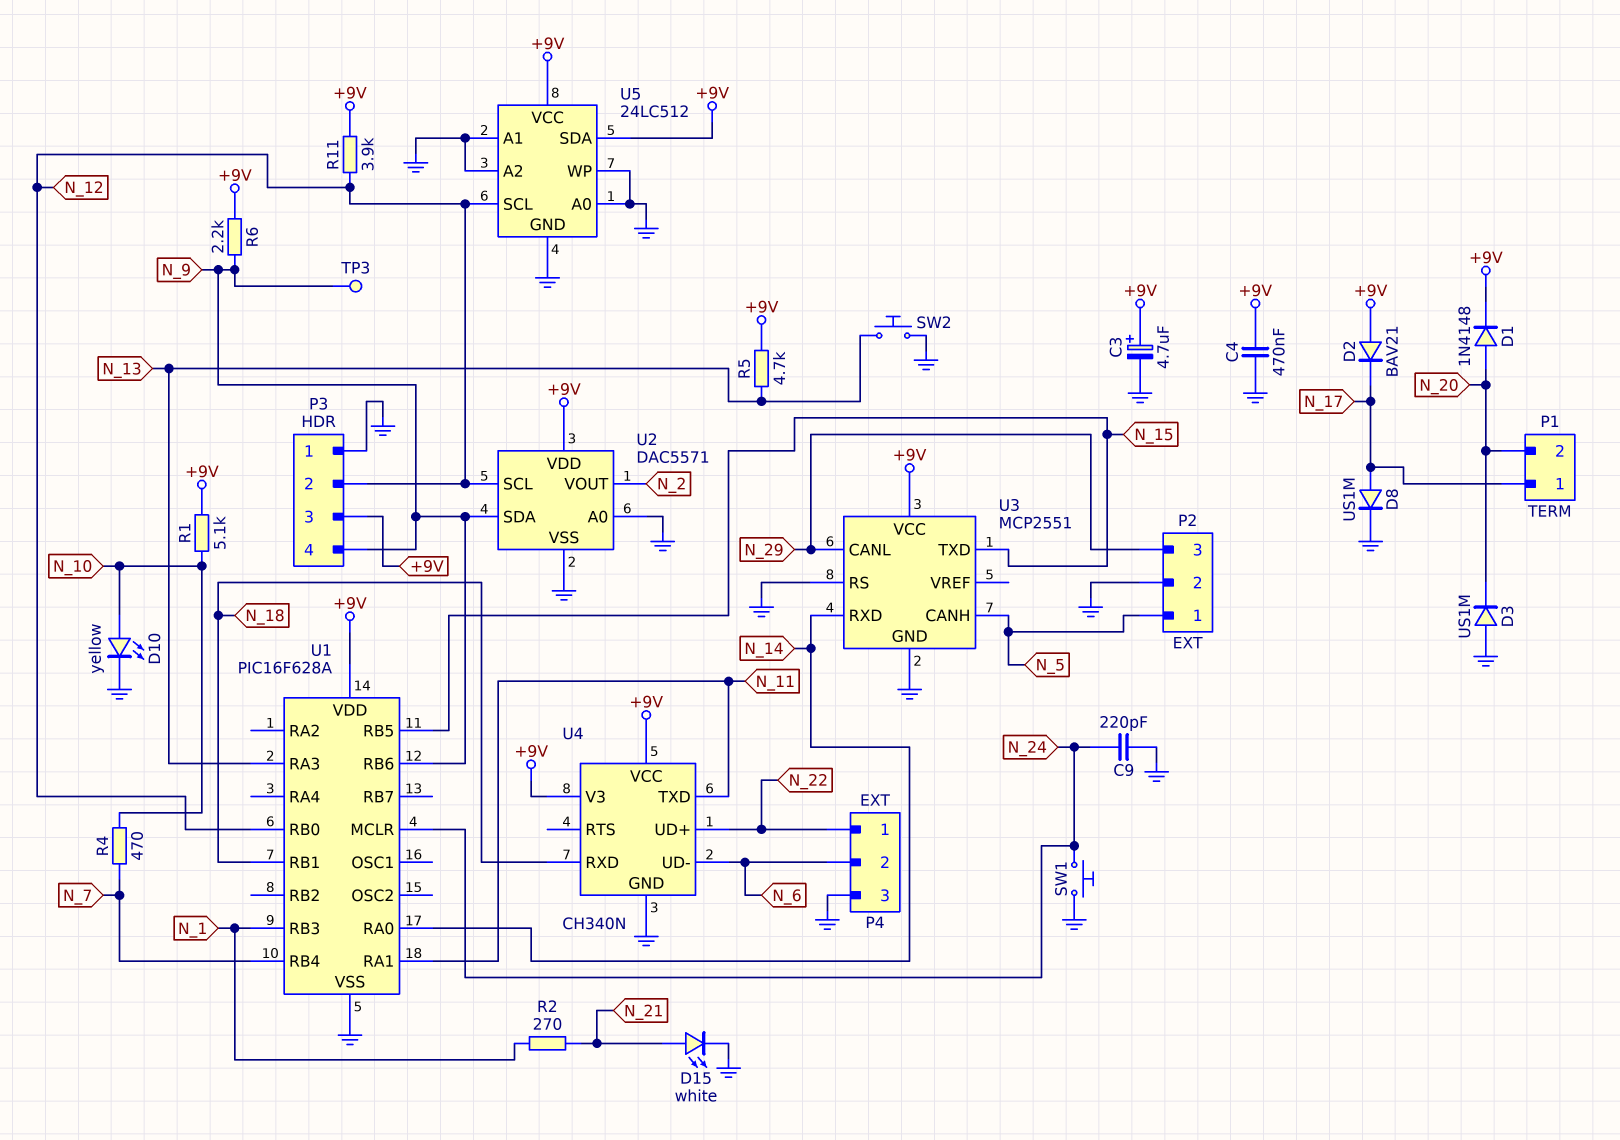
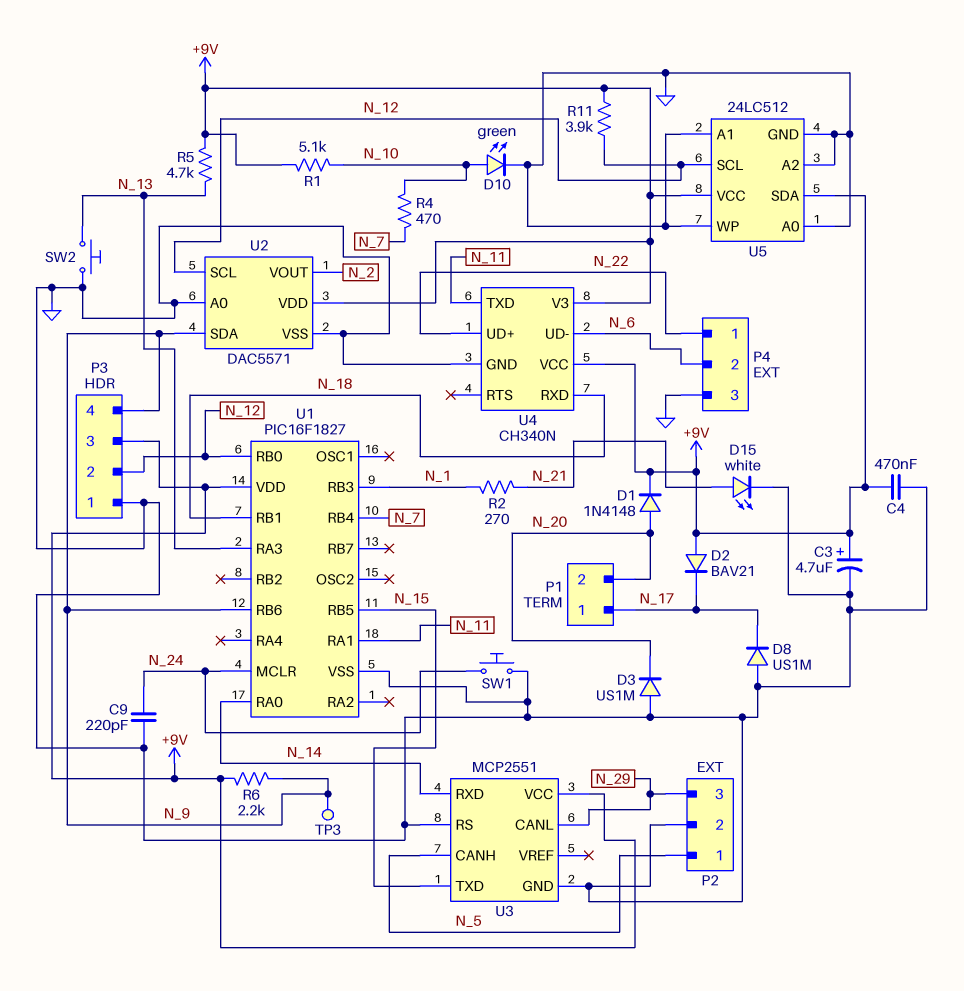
D8: diode US1M (A N_17, K GND) -> diode US1M (A GND, K N_17)
D10: LED yellow (A N_10, K GND) -> LED green (A N_10, K GND)
U1: PIC16F628A -> PIC16F1827

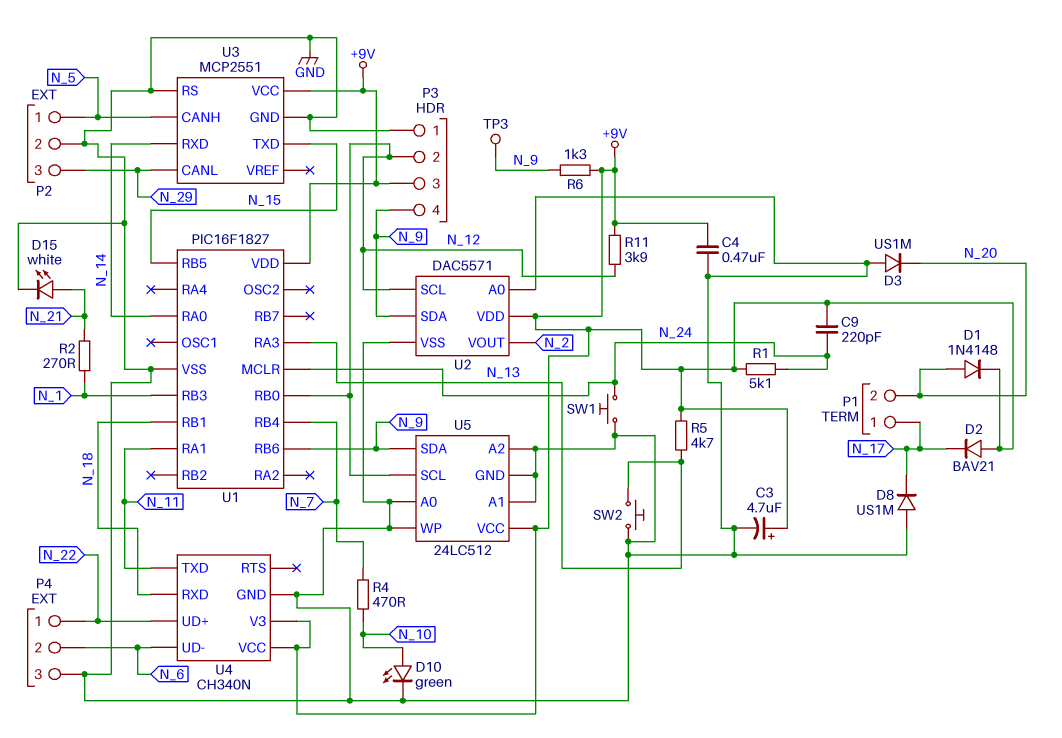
C9: 220pF (GND, N_24) -> 220pF (+9V, N_24)
R1: 5.1k (+9V, N_10) -> 5.1k (+9V, N_24)
R6: 2.2k (+9V, N_9) -> 1.3k (+9V, N_9)
U5 pin SDA: +9V -> N_9

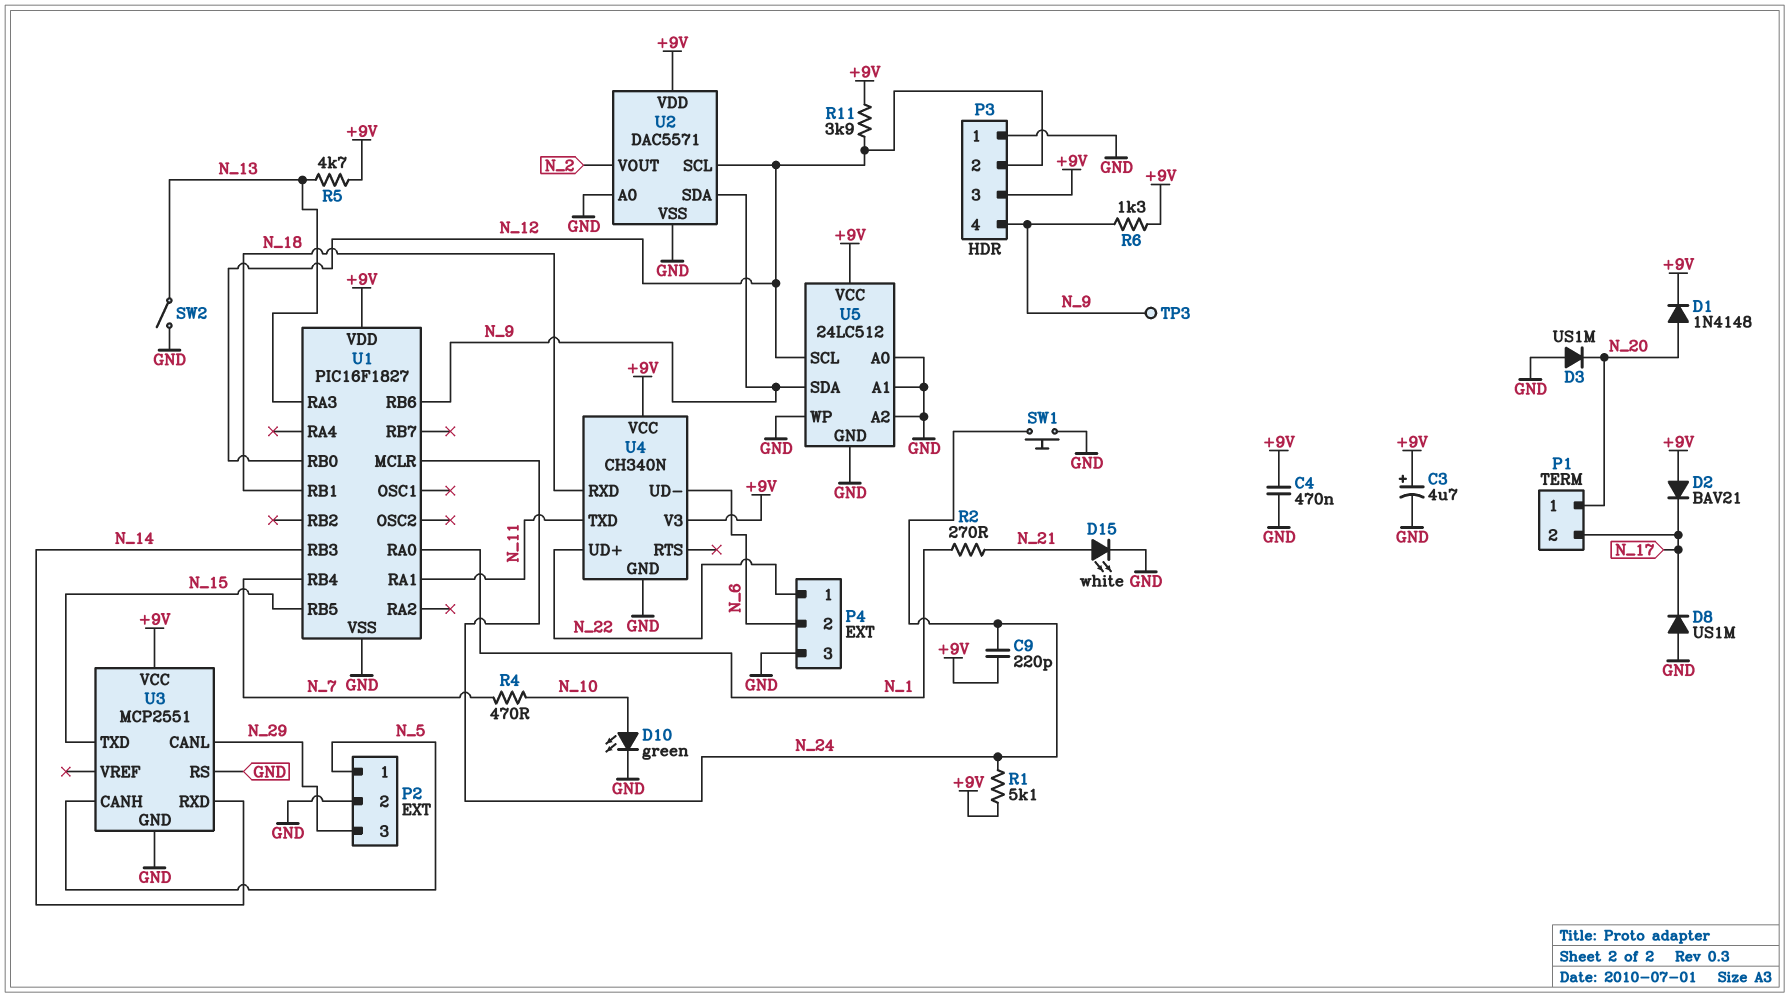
P1 pin 1: N_17 -> N_20
P1 pin 2: N_20 -> N_17
SW2: button (GND, N_13) -> switch (GND, N_13)
U1 pin RA0: N_14 -> N_1
U1 pin RB3: N_1 -> N_14

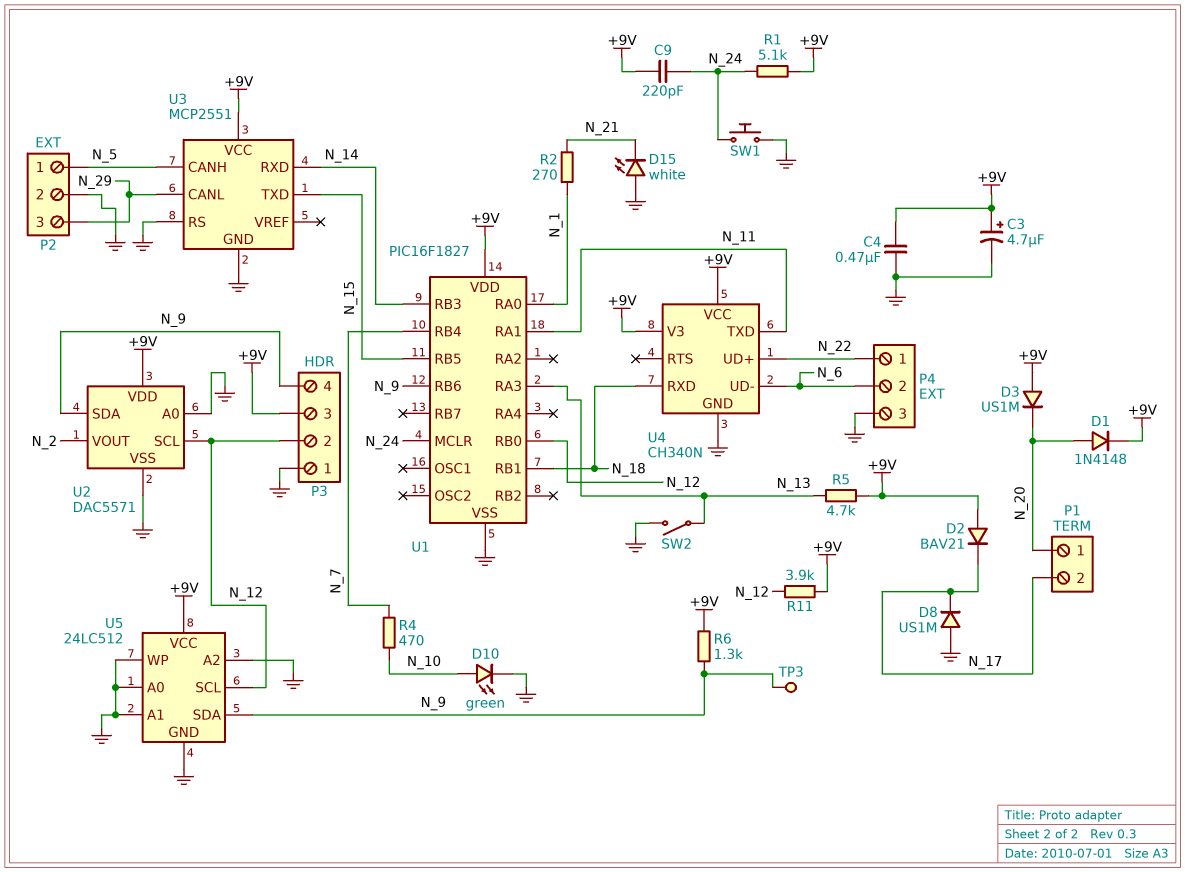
D3: diode US1M (A GND, K N_20) -> diode US1M (A +9V, K N_20)
D15: LED white (A N_21, K GND) -> LED white (A GND, K N_21)

